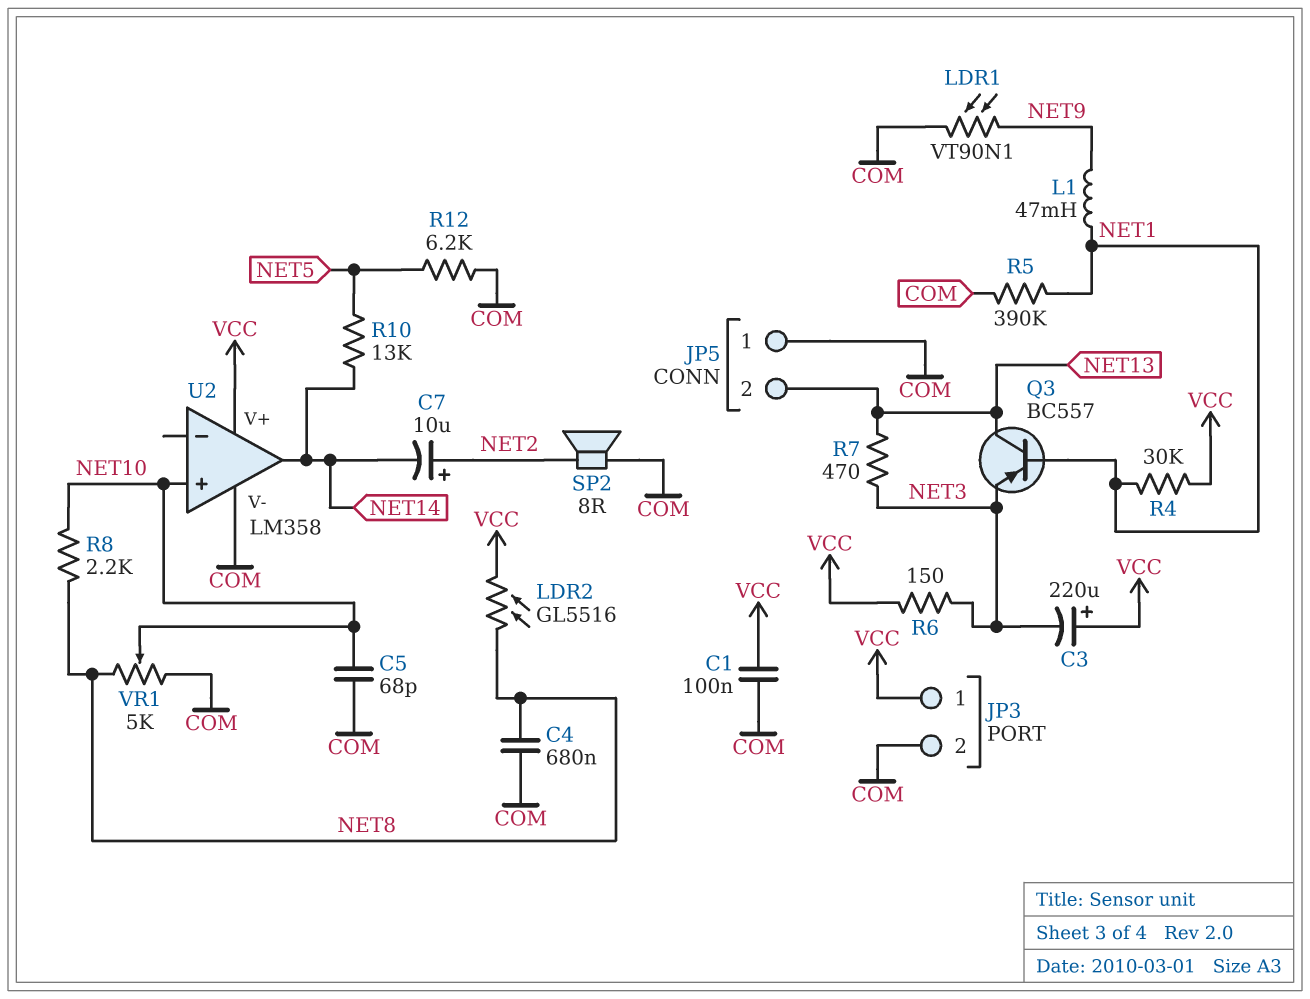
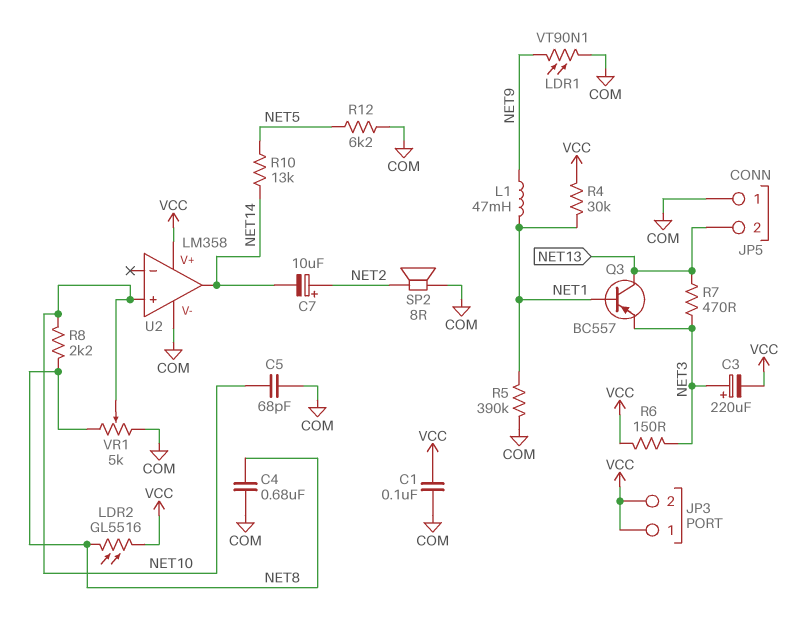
C3: 220uF (plus VCC, minus NET3) -> 220uF (plus NET3, minus VCC)
JP3 pin 2: COM -> VCC

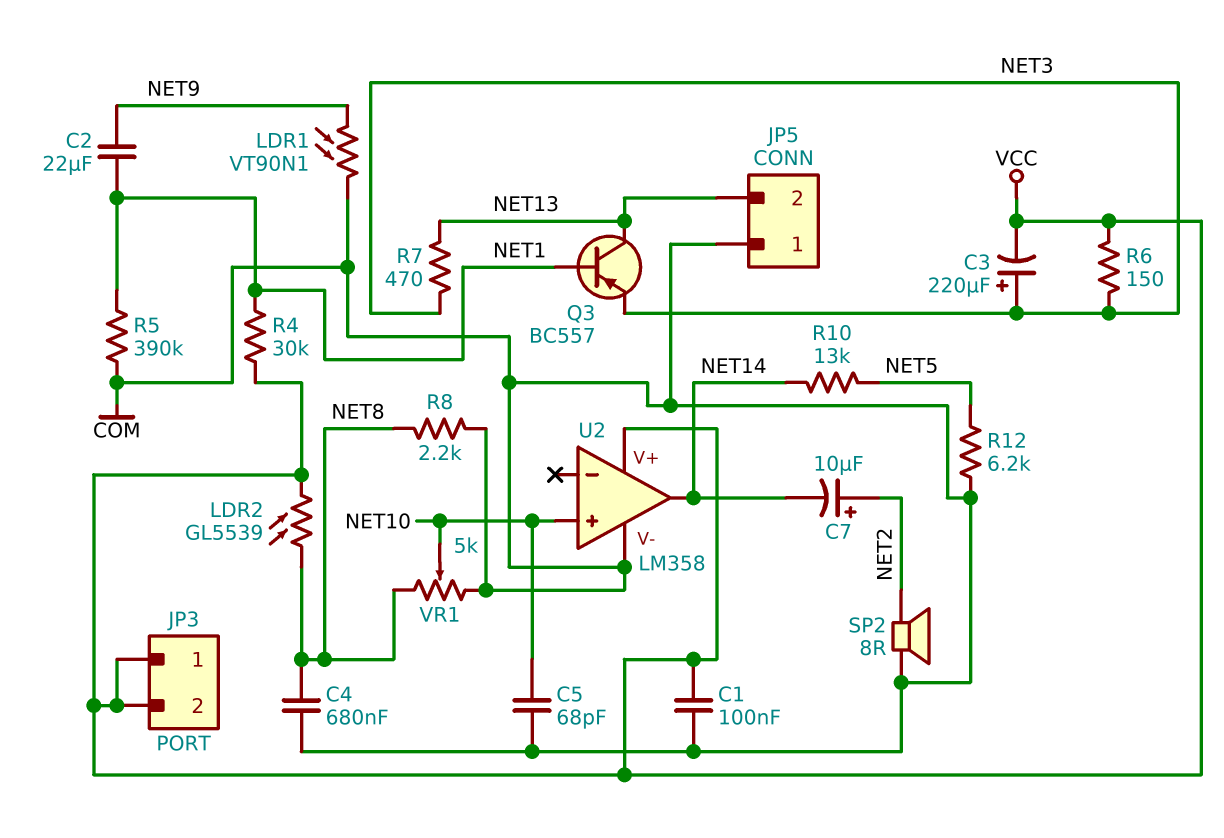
C2: none -> 22uF (NET1, NET9)
L1: 47mH (NET1, NET9) -> none
LDR2: GL5516 (NET8, VCC) -> GL5539 (NET8, VCC)
R8: 2.2k (NET8, NET10) -> 2.2k (COM, NET8)

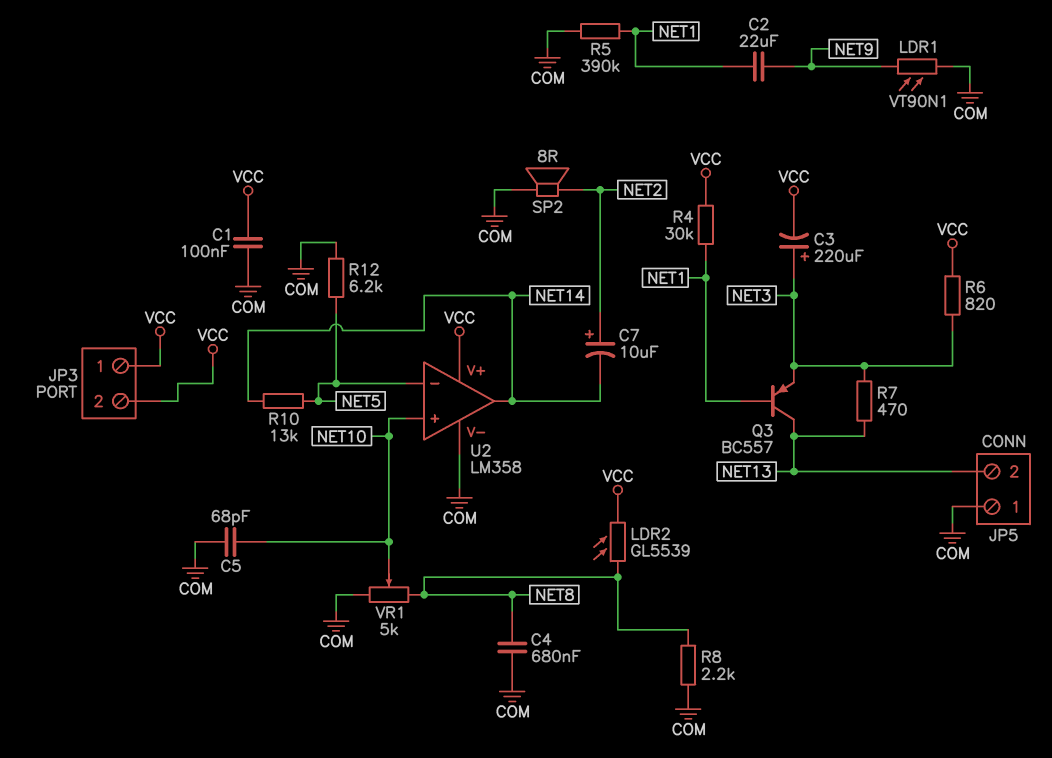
R6: 150 (NET3, VCC) -> 820 (NET3, VCC)
U2 pin in-: none -> NET5

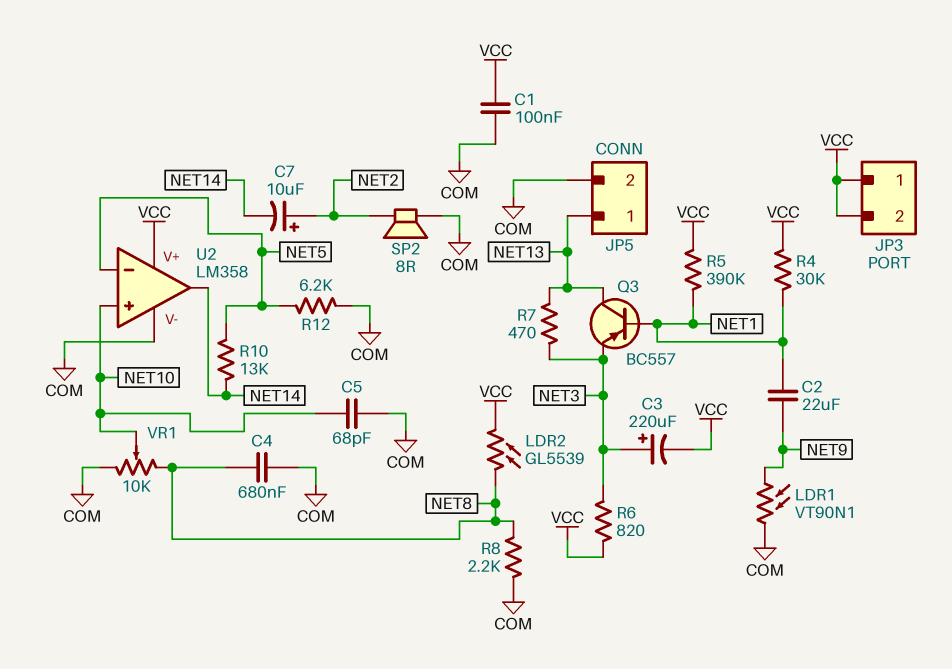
JP5 pin 1: COM -> NET13
JP5 pin 2: NET13 -> COM
R5: 390k (COM, NET1) -> 390k (NET1, VCC)
VR1: 5k (COM, NET8, wiper NET10) -> 10k (COM, NET8, wiper NET10)

